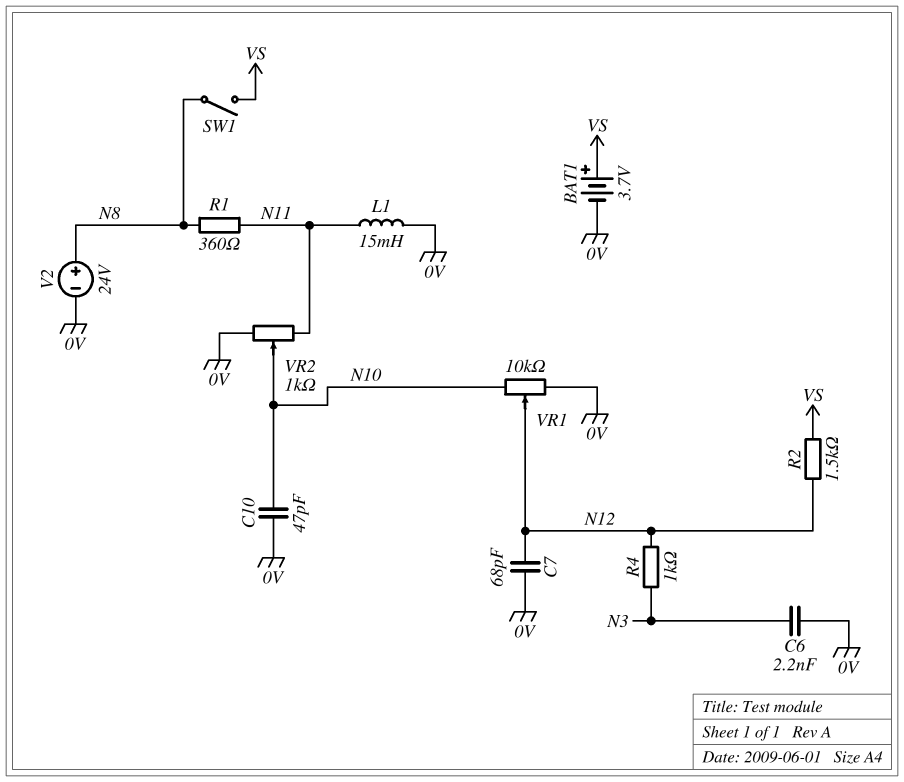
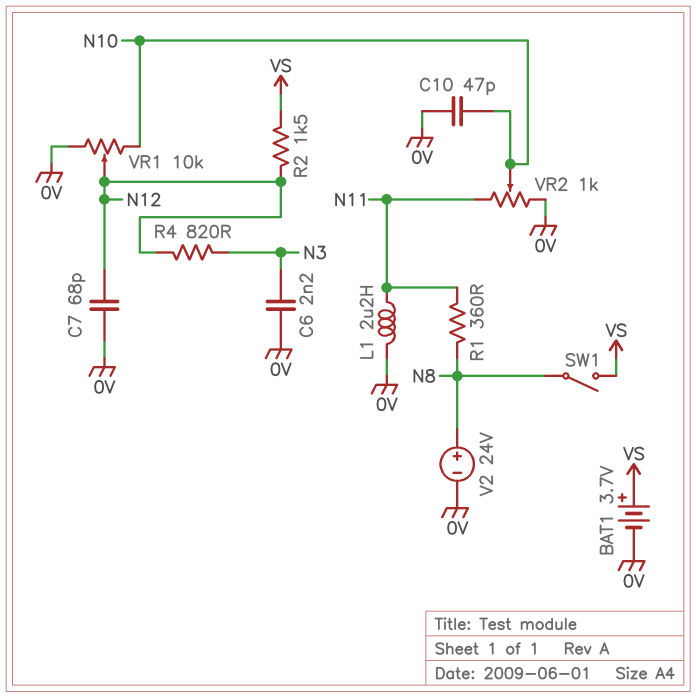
L1: 15mH (0V, N11) -> 2.2uH (0V, N11)
R4: 1k (N3, N12) -> 820 (N3, N12)

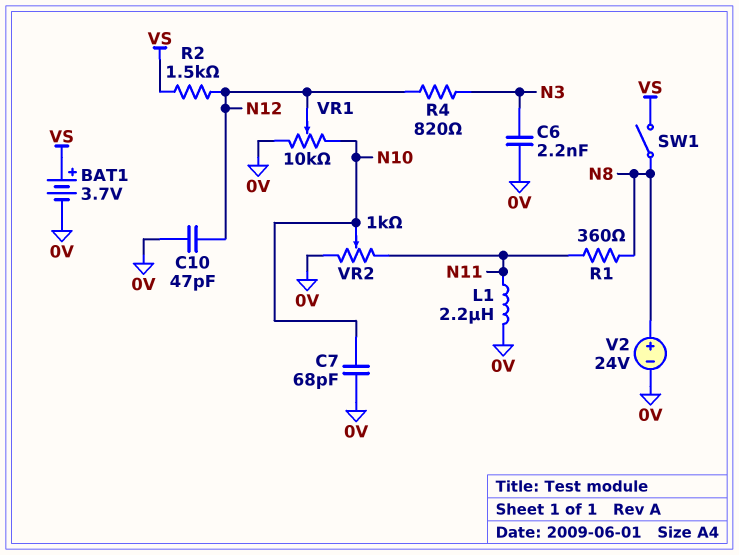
C7: 68pF (0V, N12) -> 68pF (0V, N10)
C10: 47pF (0V, N10) -> 47pF (0V, N12)

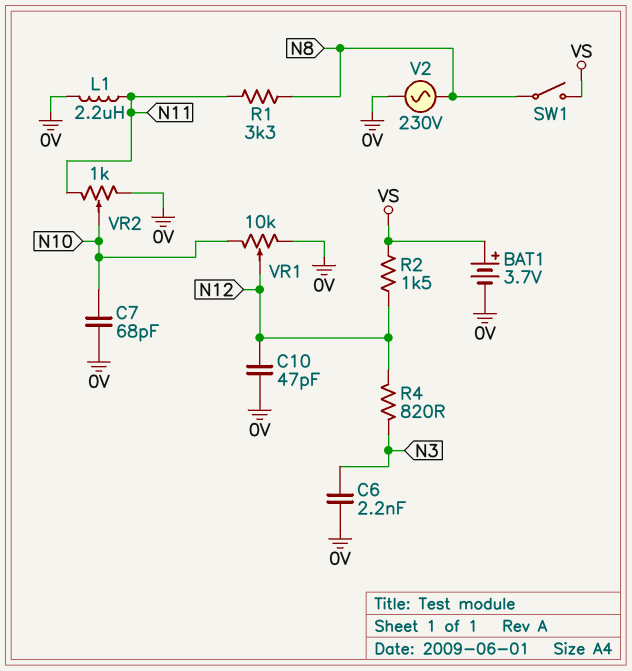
R1: 360 (N8, N11) -> 3.3k (N8, N11)
V2: 24V (plus N8, minus 0V) -> AC 230V (0V, N8)

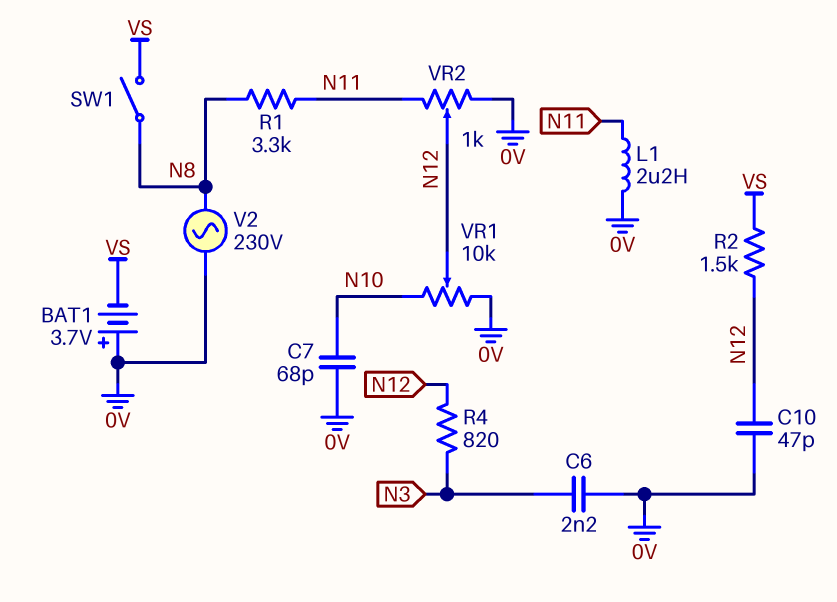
BAT1: 3.7V (plus VS, minus 0V) -> 3.7V (plus 0V, minus VS)
VR2: 1k (0V, N11, wiper N10) -> 1k (0V, N11, wiper N12)

